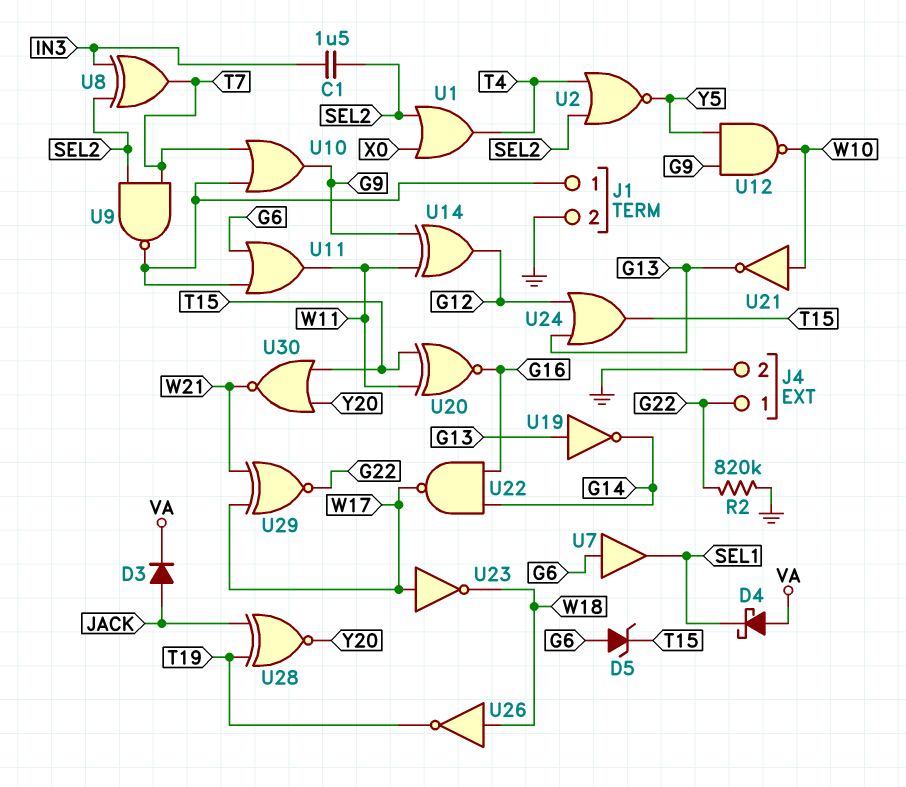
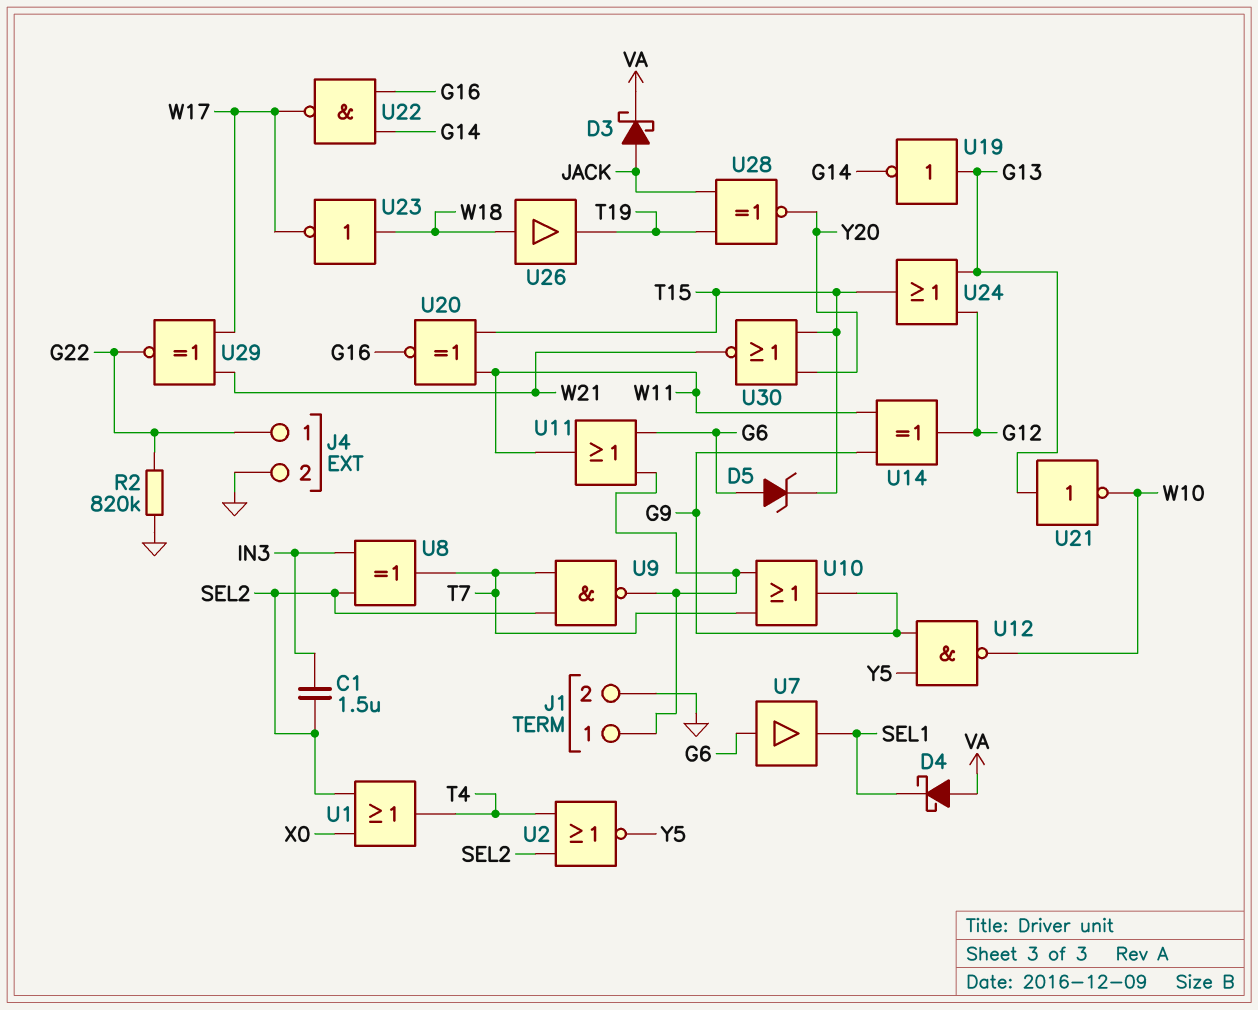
D3: diode (A JACK, K VA) -> schottky (A JACK, K VA)
U21: NOT (in W10, out G13) -> NOT (in G13, out W10)
U23: NOT (in W17, out W18) -> NOT (in W18, out W17)
U26: NOT (in W18, out T19) -> buffer (in W18, out T19)

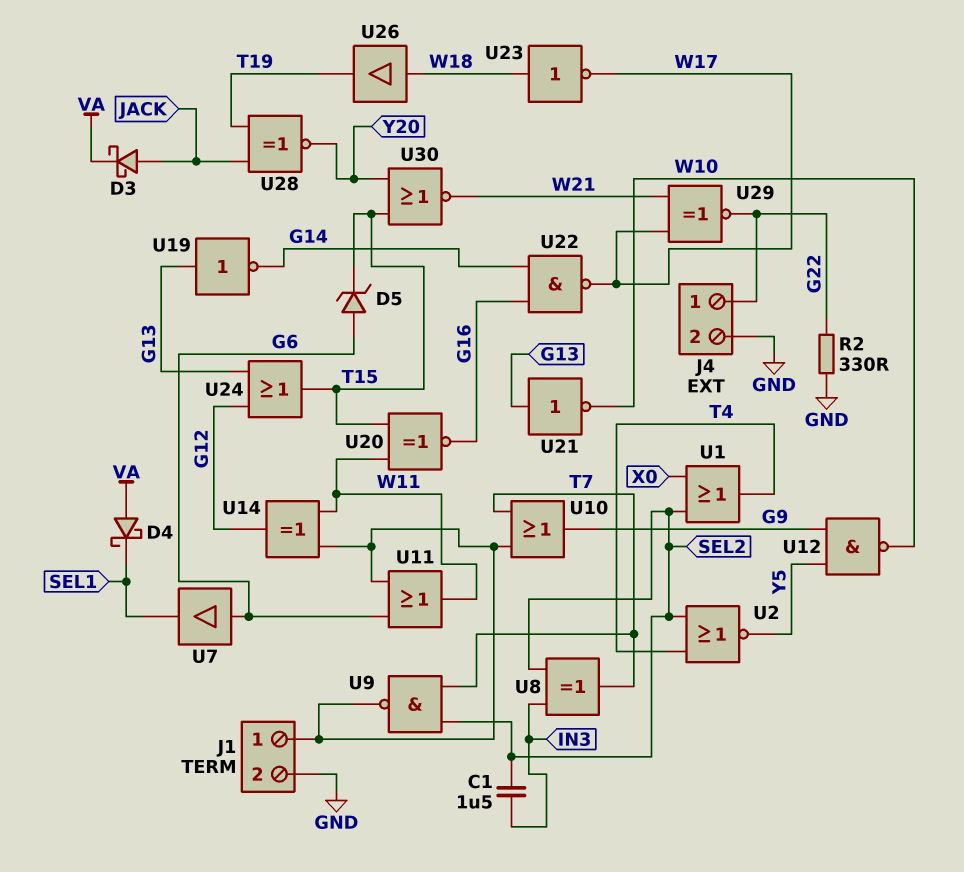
R2: 820k (G22, GND) -> 330 (G22, GND)
U14: XOR (in G9, in W11, out G12) -> XOR (in J1/1, in W11, out G12)

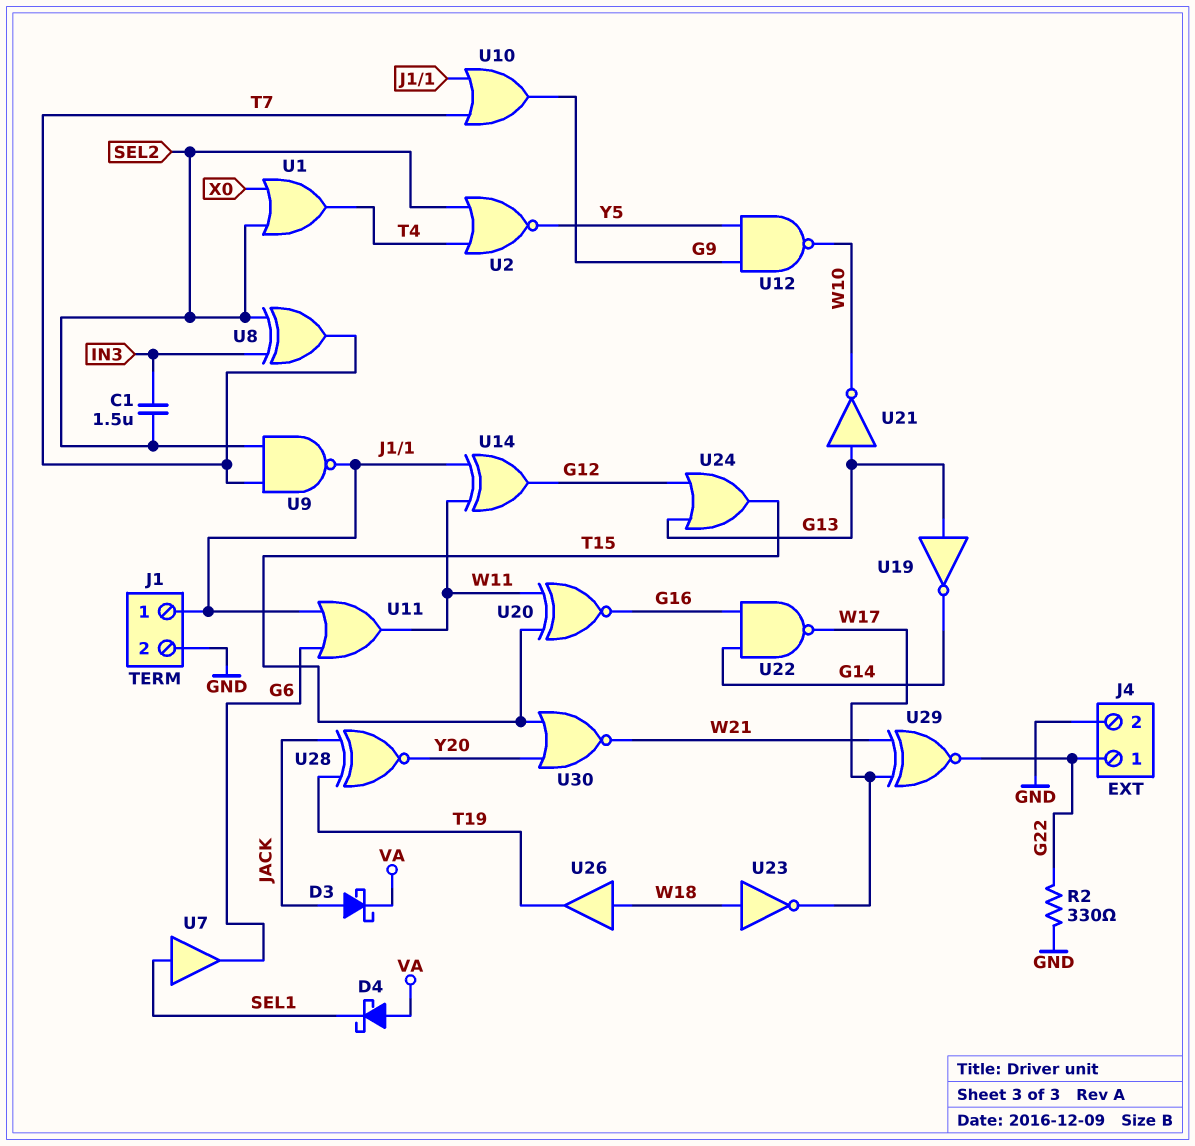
D5: zener (A G6, K T15) -> none
U7: buffer (in G6, out SEL1) -> buffer (in SEL1, out G6)

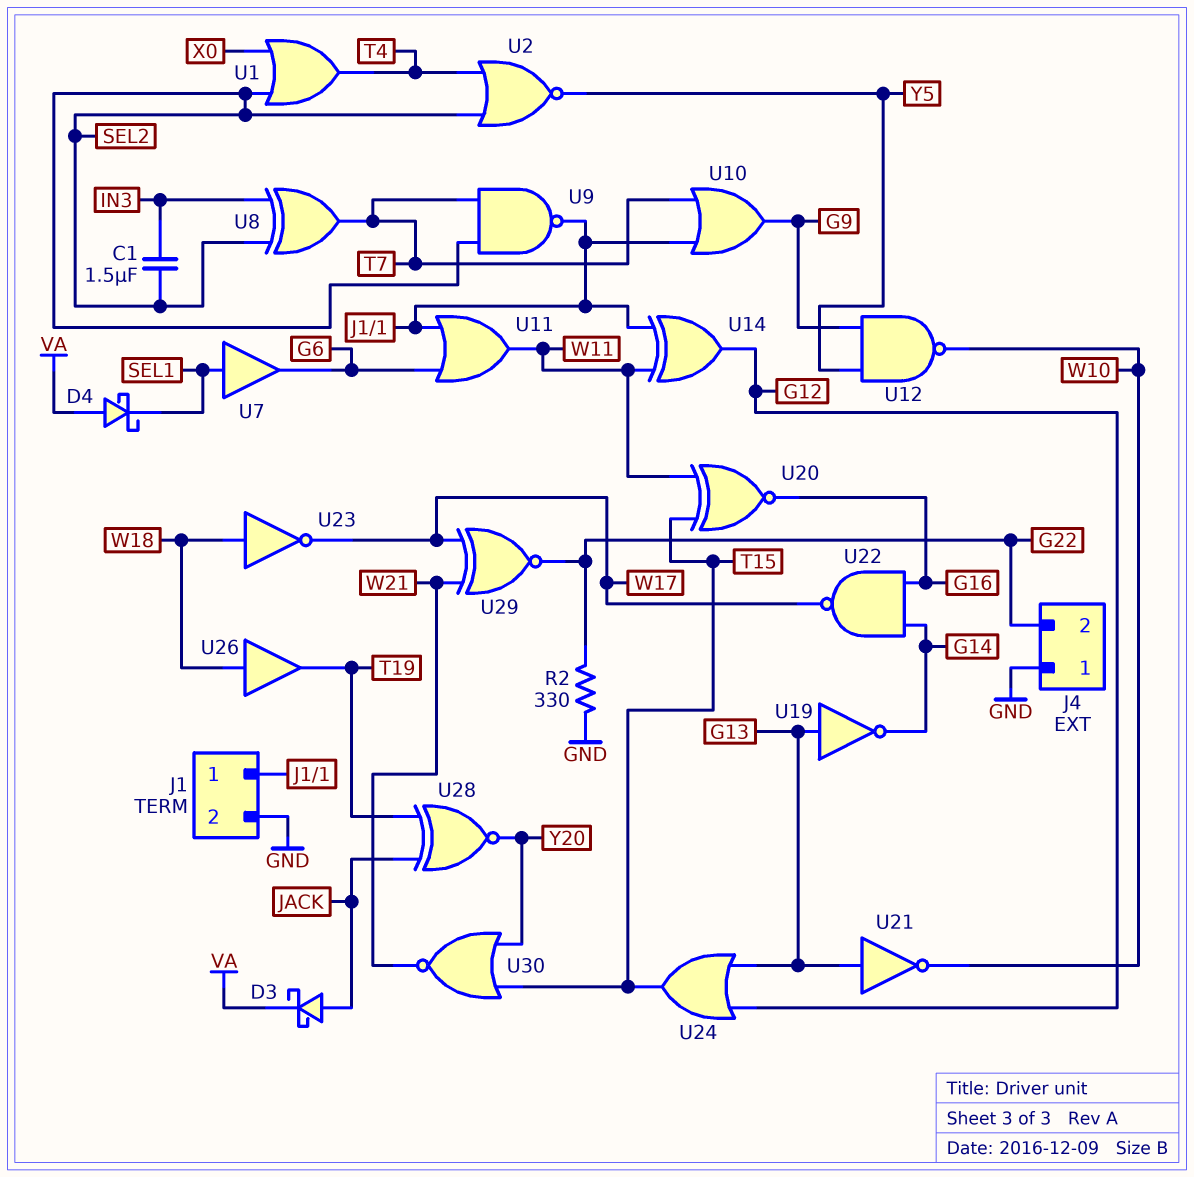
J4 pin 1: G22 -> GND
J4 pin 2: GND -> G22

